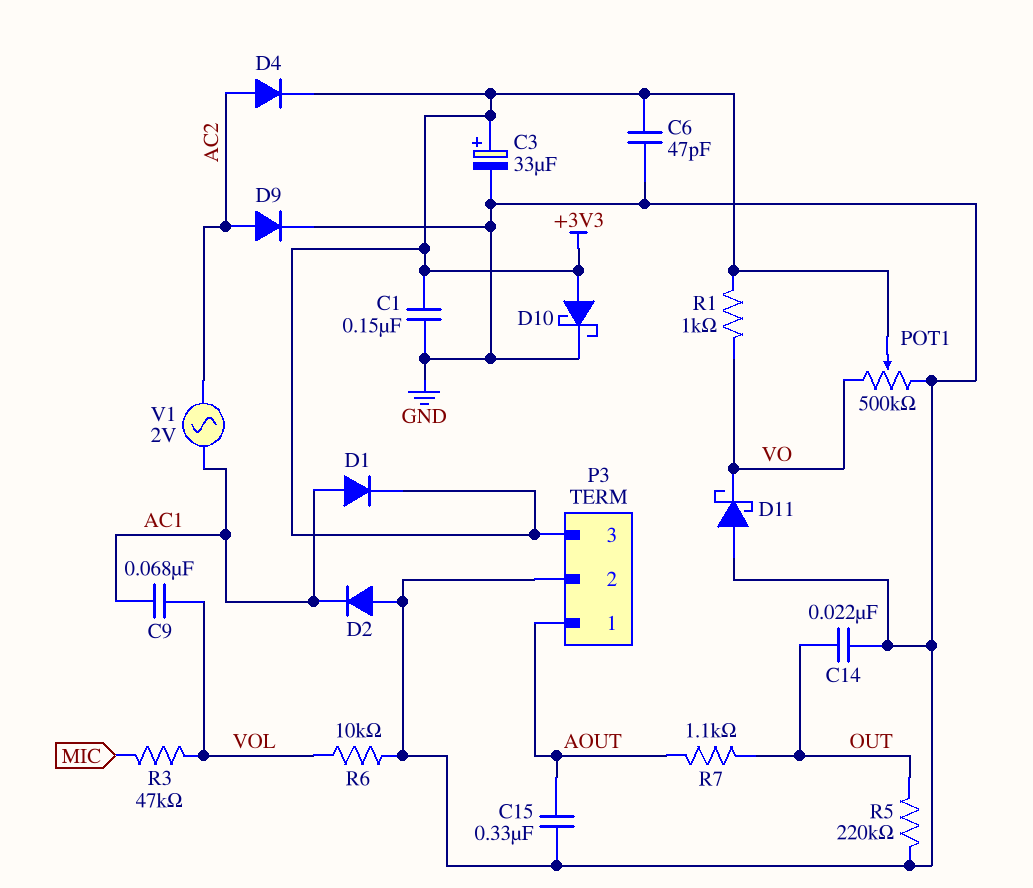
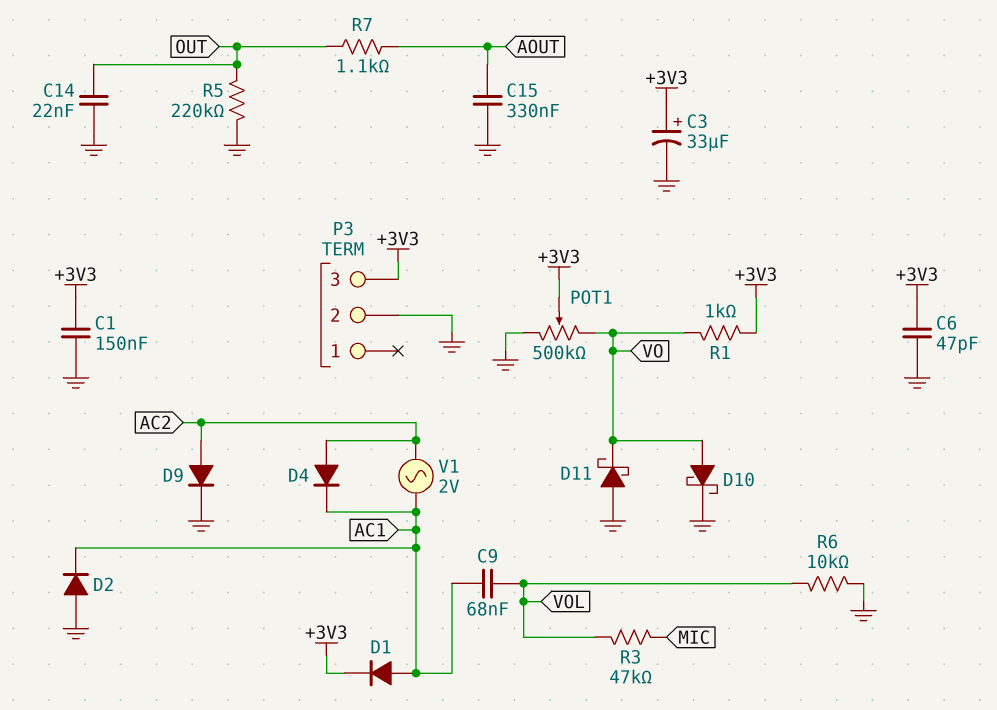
D4: diode (A AC2, K +3V3) -> diode (A AC2, K AC1)
D10: schottky (A +3V3, K GND) -> schottky (A VO, K GND)
P3 pin 1: AOUT -> none

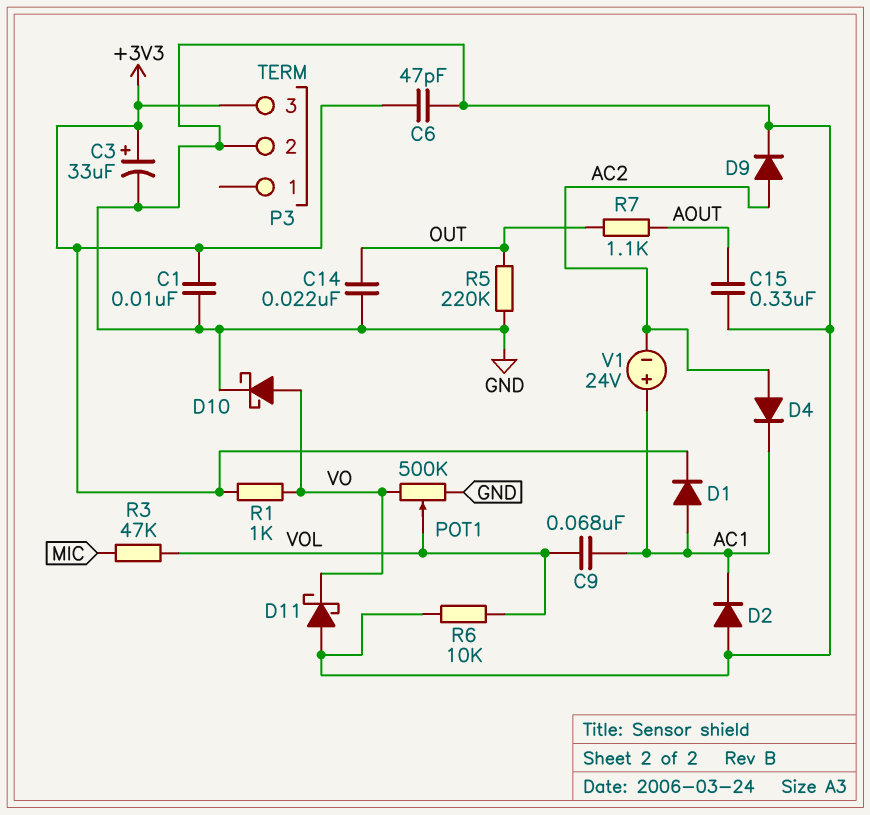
C1: 150nF (+3V3, GND) -> 10nF (+3V3, GND)
POT1: 500k (GND, VO, wiper +3V3) -> 500k (GND, VO, wiper VOL)
V1: AC 2V (AC1, AC2) -> 24V (plus AC1, minus AC2)

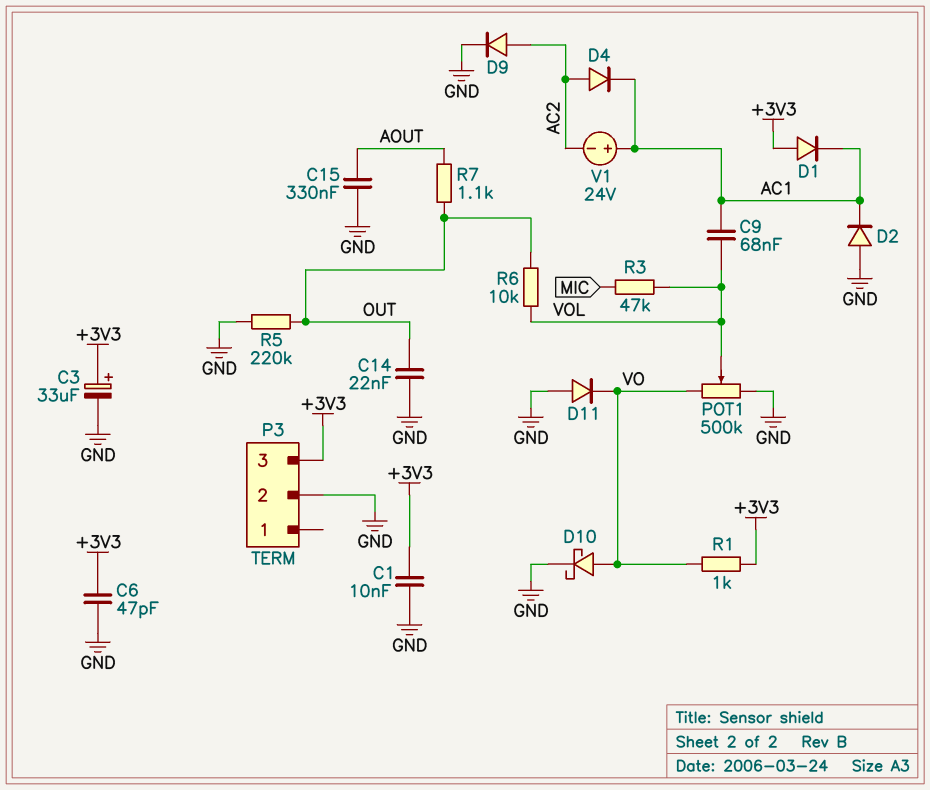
D1: diode (A AC1, K +3V3) -> diode (A +3V3, K AC1)
D11: schottky (A GND, K VO) -> diode (A GND, K VO)
R6: 10k (GND, VOL) -> 10k (OUT, VOL)

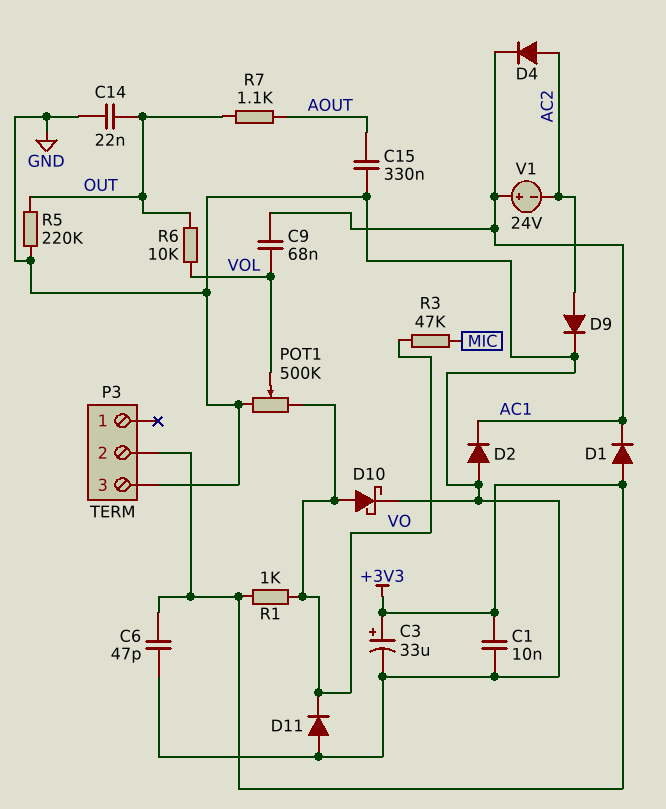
P3 pin 2: GND -> +3V3
P3 pin 3: +3V3 -> GND
R3: 47k (MIC, VOL) -> 47k (MIC, VO)

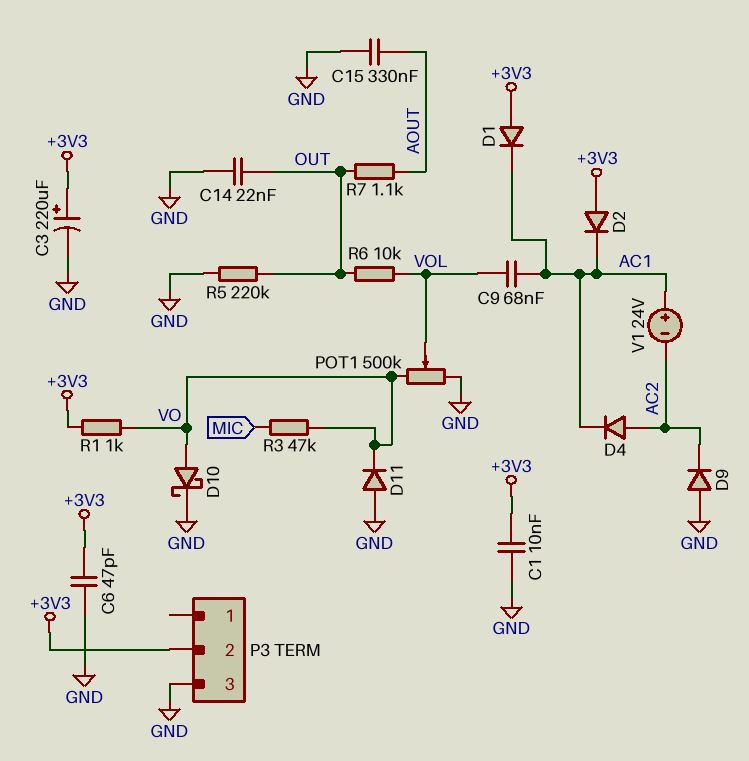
C3: 33uF (plus +3V3, minus GND) -> 220uF (plus +3V3, minus GND)
D2: diode (A GND, K AC1) -> diode (A +3V3, K AC1)
D9: diode (A AC2, K GND) -> diode (A GND, K AC2)

